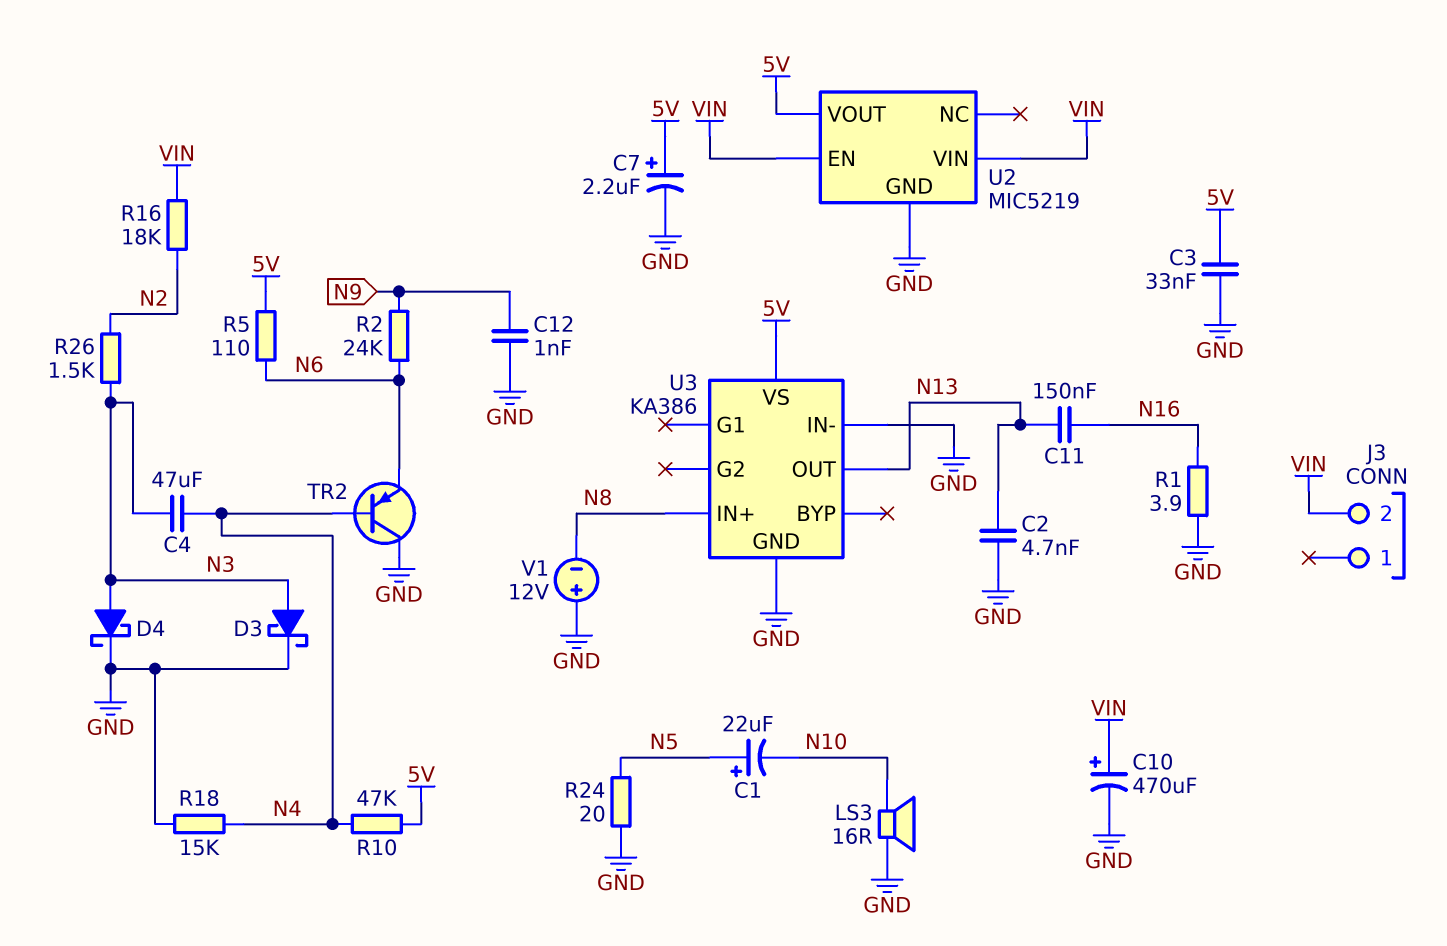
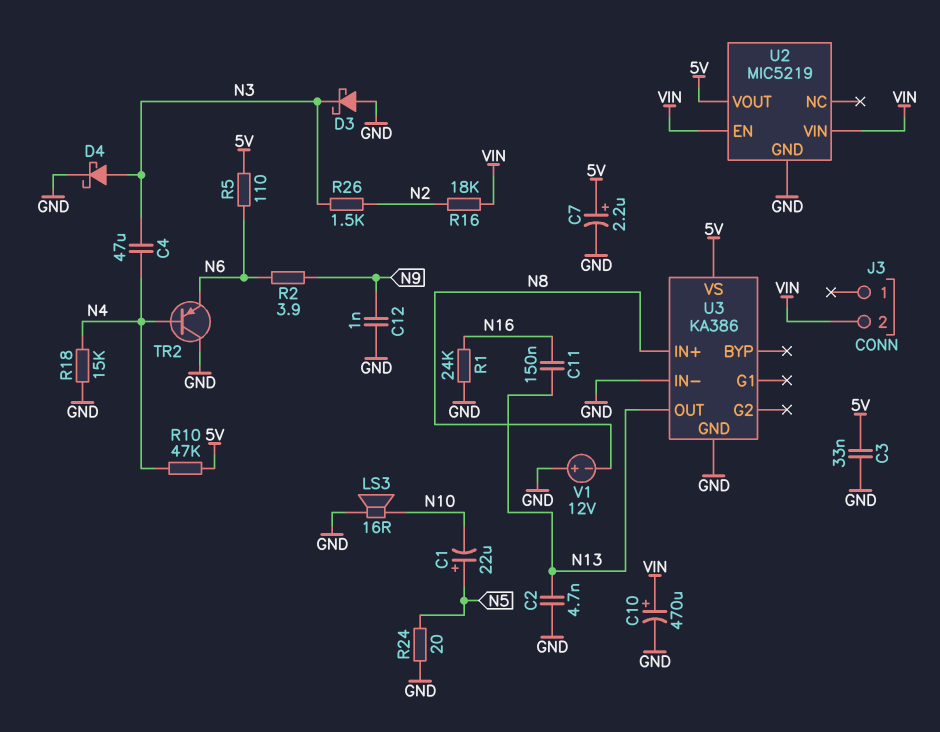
D3: schottky (A N3, K GND) -> schottky (A GND, K N3)
R1: 3.9 (GND, N16) -> 24k (GND, N16)
R2: 24k (N6, N9) -> 3.9 (N6, N9)

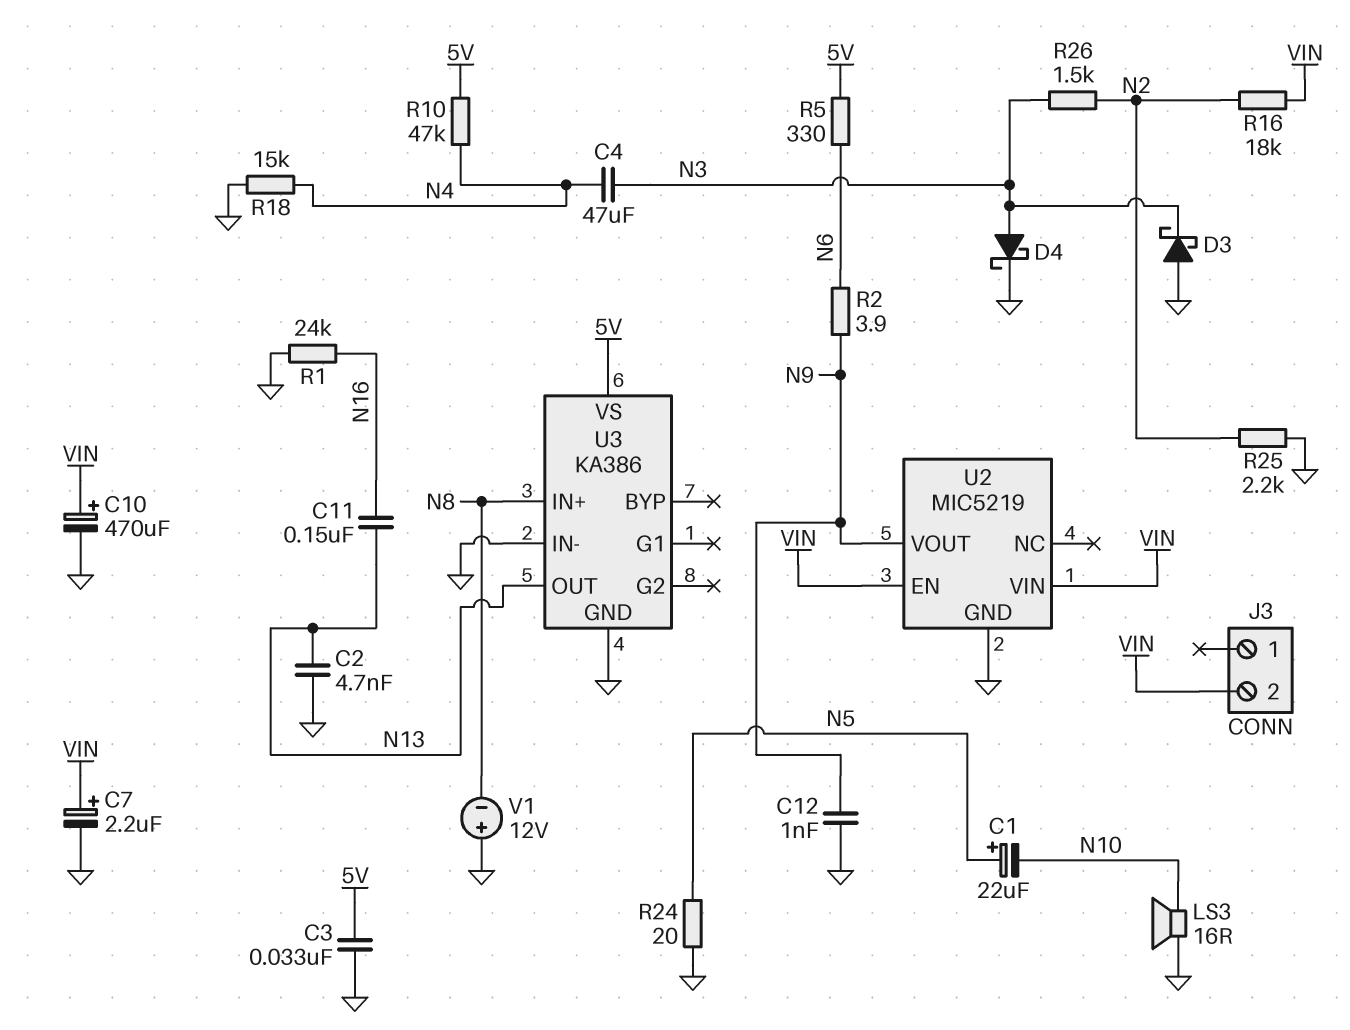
C7: 2.2uF (plus 5V, minus GND) -> 2.2uF (plus VIN, minus GND)
R5: 110 (5V, N6) -> 330 (5V, N6)
R25: none -> 2.2k (GND, N2)
TR2: PNP (B N4, C GND, E N6) -> none
U2 pin VOUT: 5V -> N9

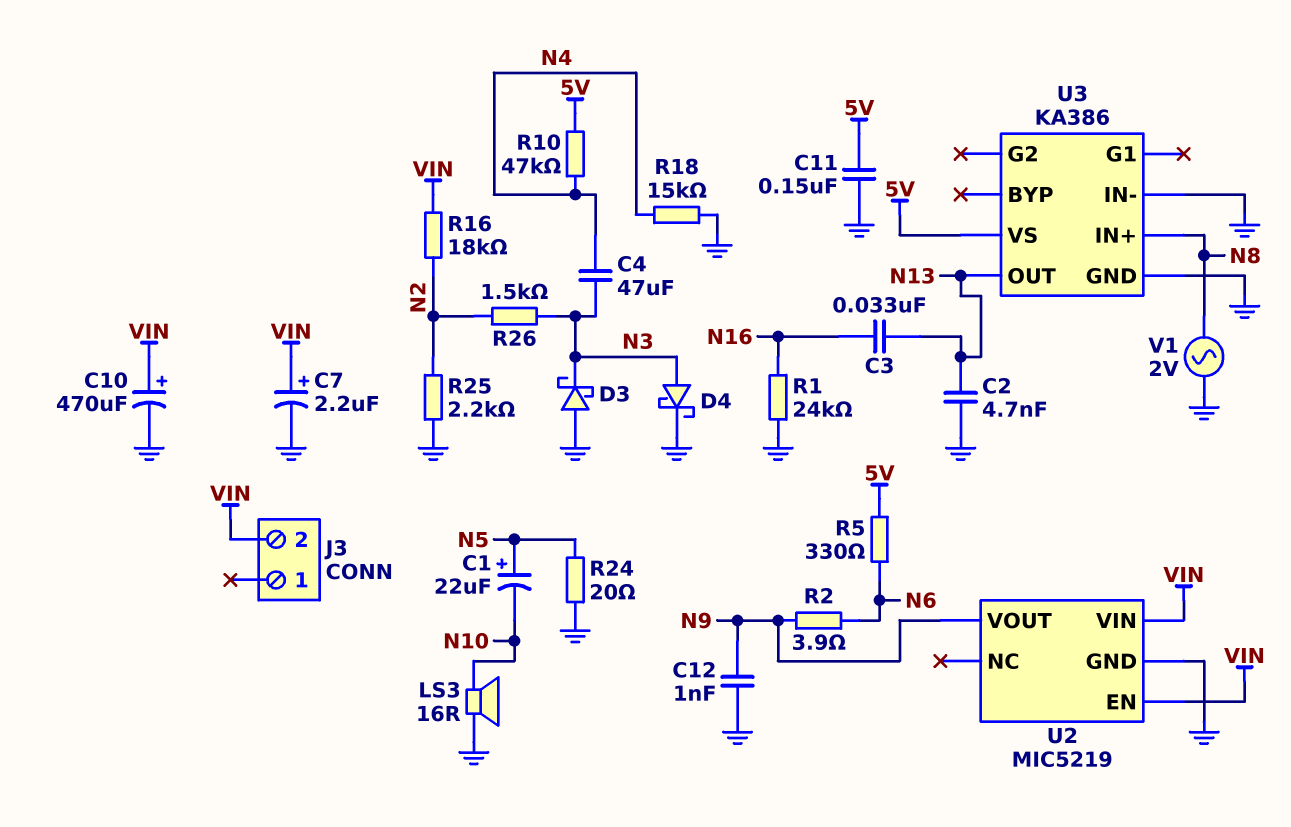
C3: 33nF (5V, GND) -> 33nF (N13, N16)
C11: 150nF (N13, N16) -> 150nF (5V, GND)
V1: 12V (plus GND, minus N8) -> AC 2V (GND, N8)

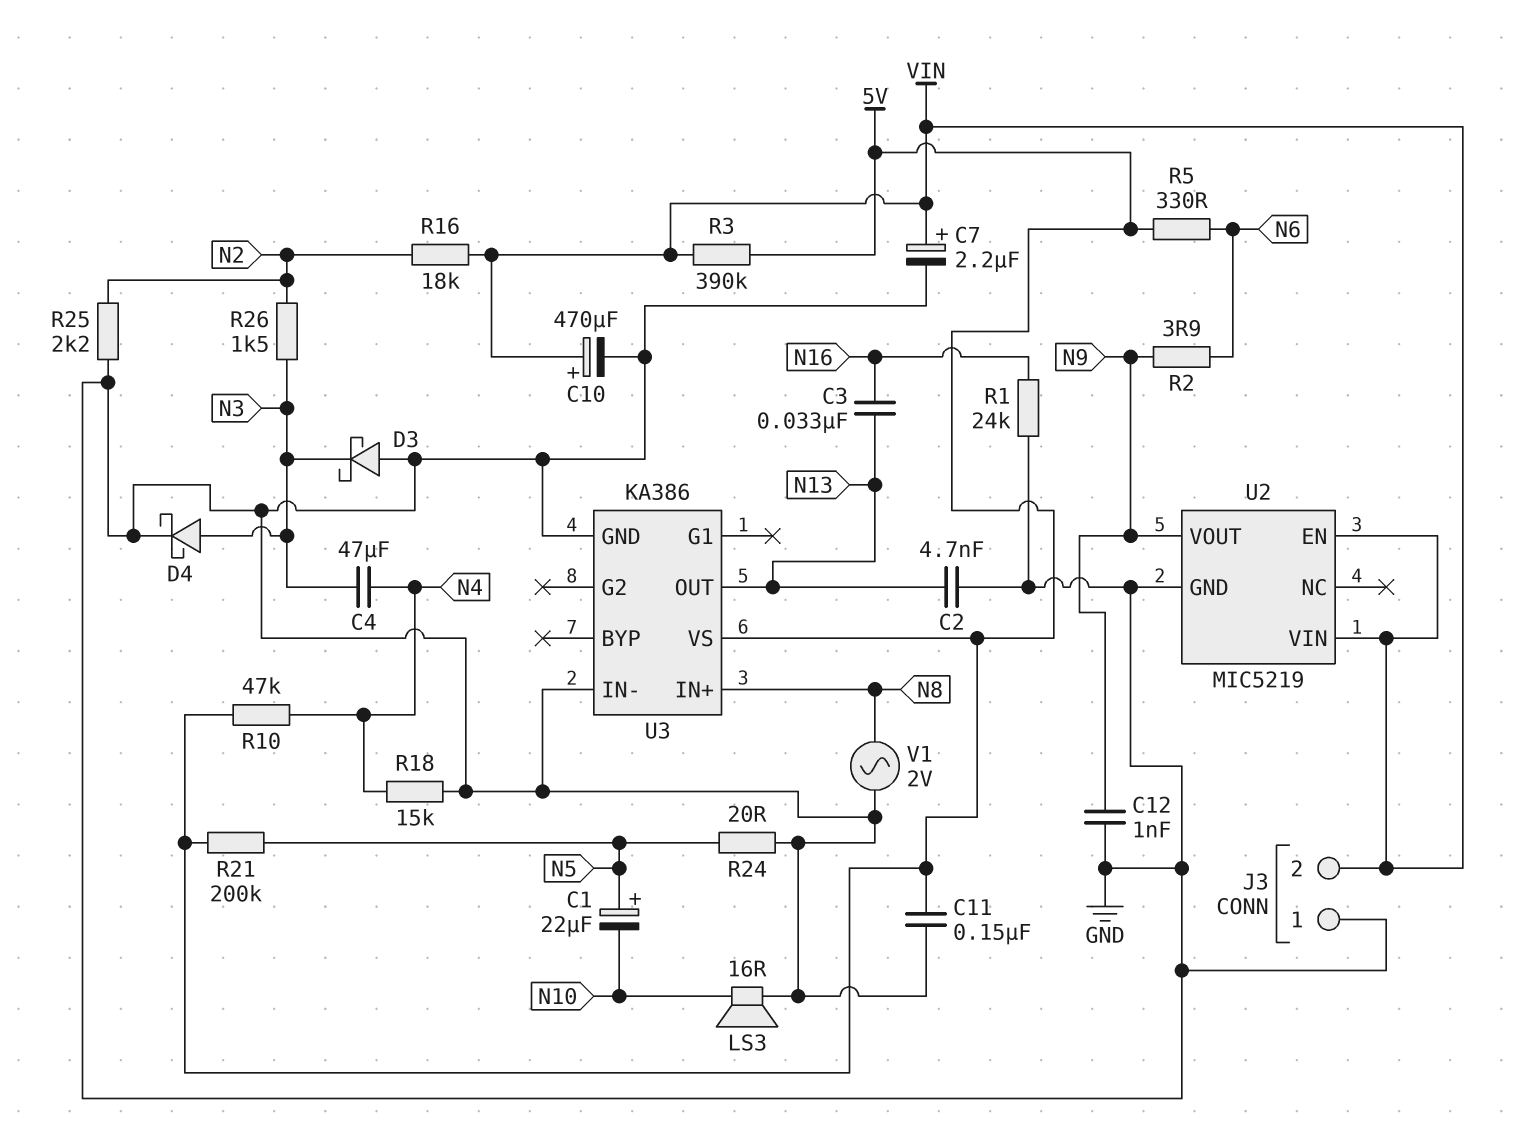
J3 pin 1: none -> GND
R3: none -> 390k (5V, VIN)
R21: none -> 200k (5V, N5)

